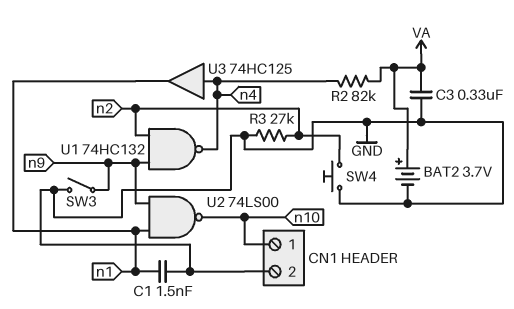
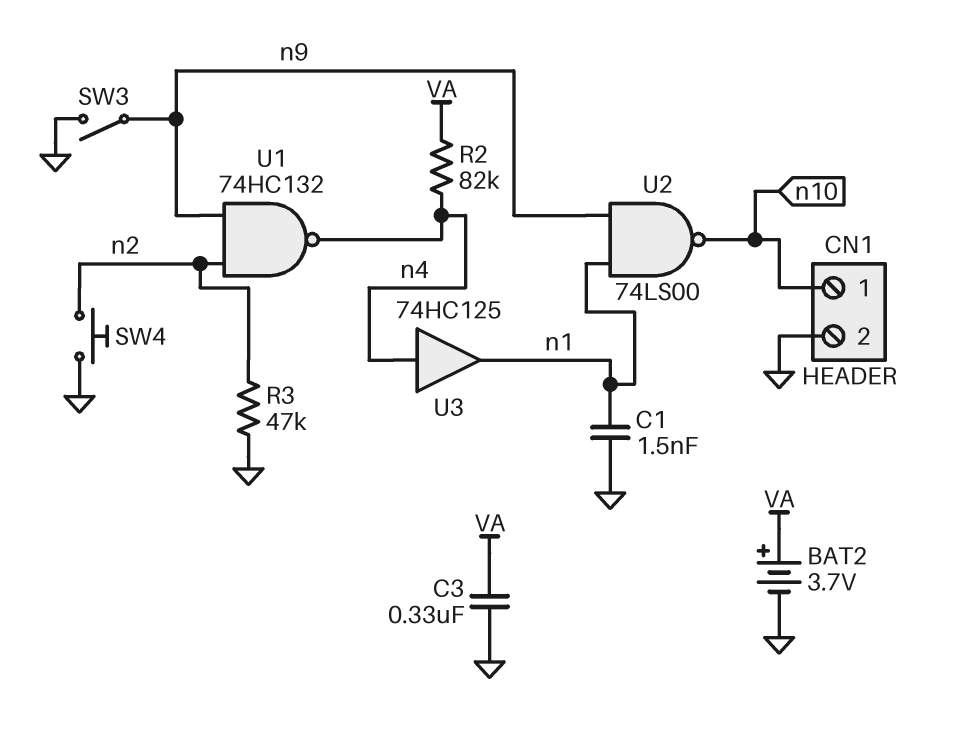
R3: 27k (GND, n2) -> 47k (GND, n2)

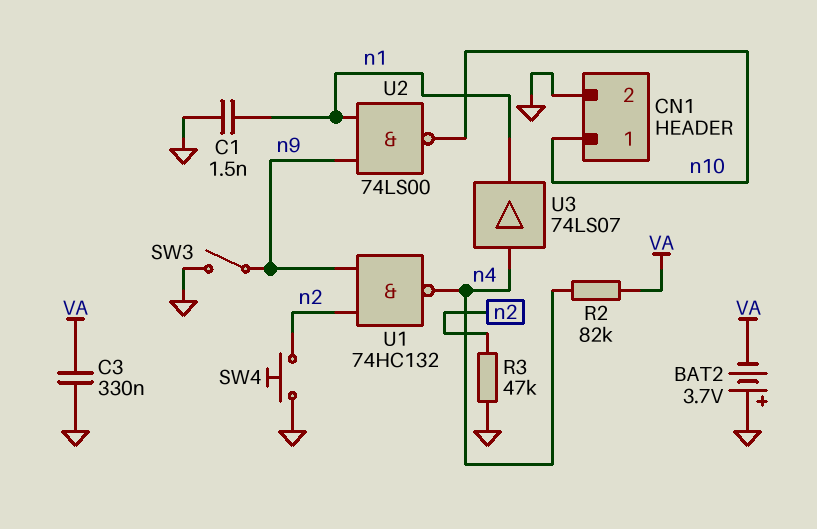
BAT2: 3.7V (plus VA, minus GND) -> 3.7V (plus GND, minus VA)
U3: buffer 74HC125 (in n4, out n1) -> buffer 74LS07 (in n4, out n1)

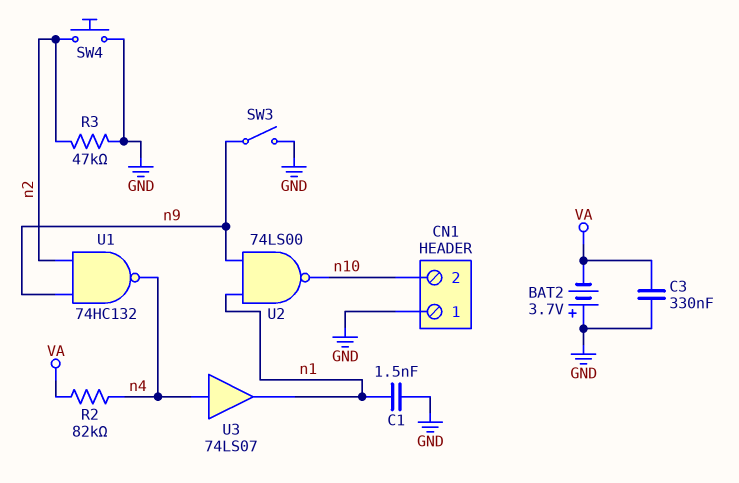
CN1 pin 1: n10 -> GND
CN1 pin 2: GND -> n10

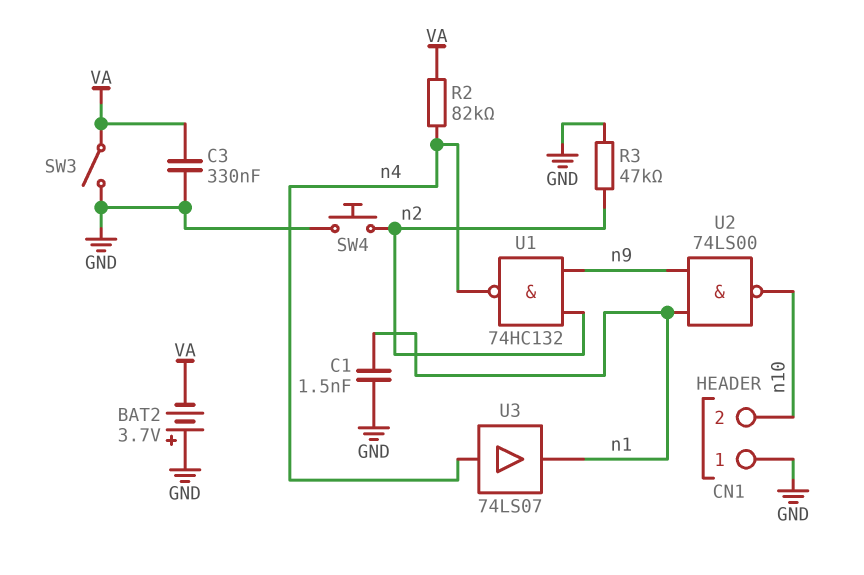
SW3: switch (GND, n9) -> switch (GND, VA)

